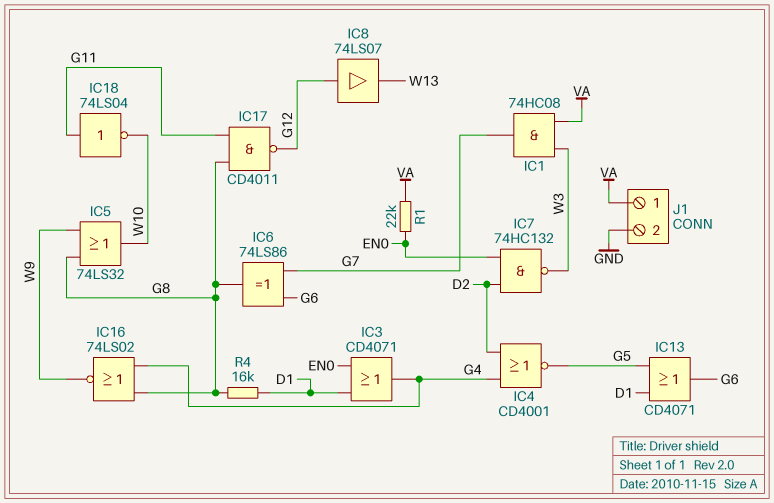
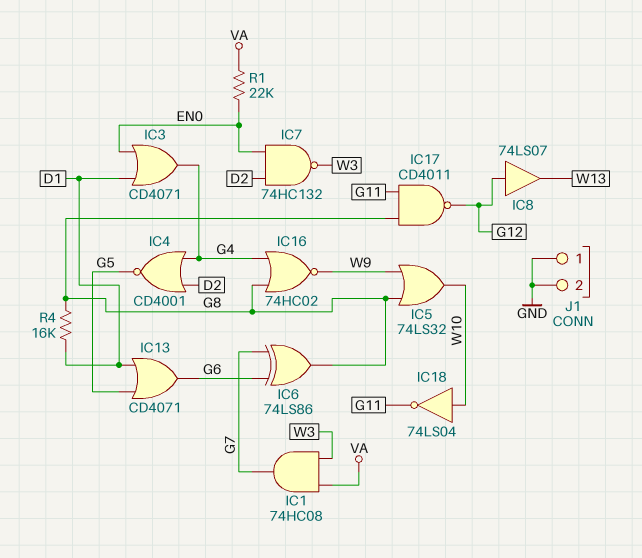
IC16: NOR 74LS02 (in G4, in G8, out W9) -> NOR 74HC02 (in G4, in G8, out W9)
IC18: NOT 74LS04 (in G11, out W10) -> NOT 74LS04 (in W10, out G11)
J1 pin 1: VA -> GND

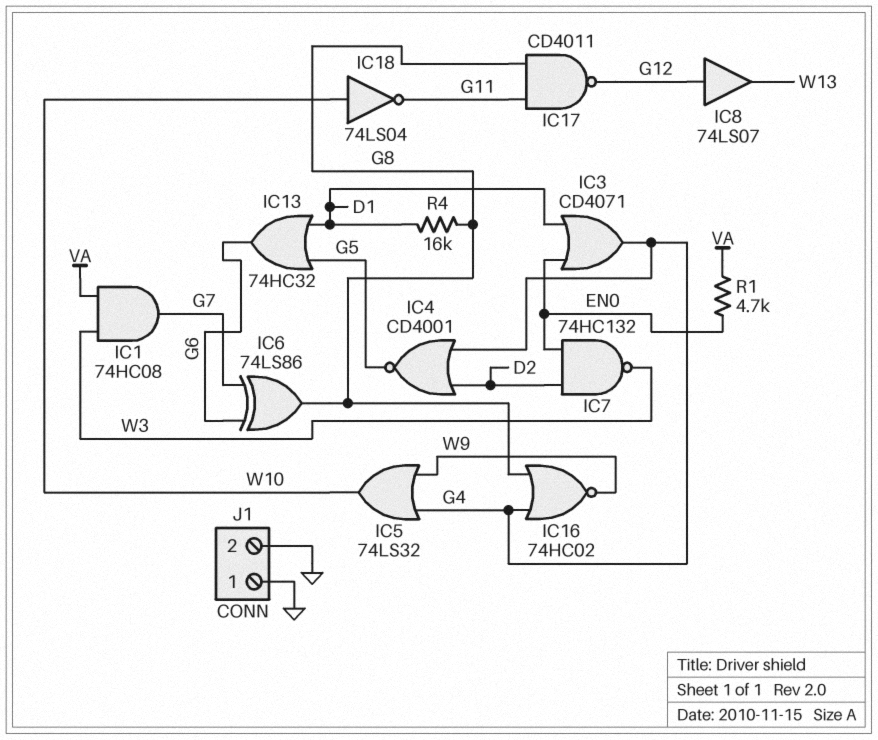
IC5: OR 74LS32 (in G8, in W9, out W10) -> OR 74LS32 (in G4, in W9, out W10)
IC13: OR CD4071 (in D1, in G5, out G6) -> OR 74HC32 (in D1, in G5, out G6)
R1: 22k (EN0, VA) -> 4.7k (EN0, VA)

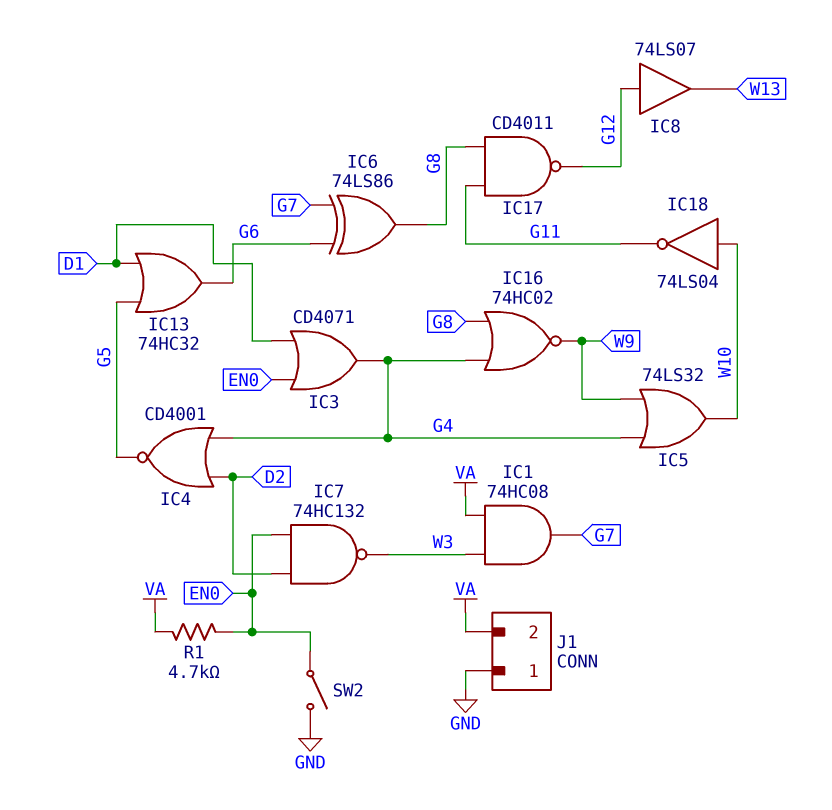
J1 pin 2: GND -> VA
R4: 16k (D1, G8) -> none
SW2: none -> switch (EN0, GND)

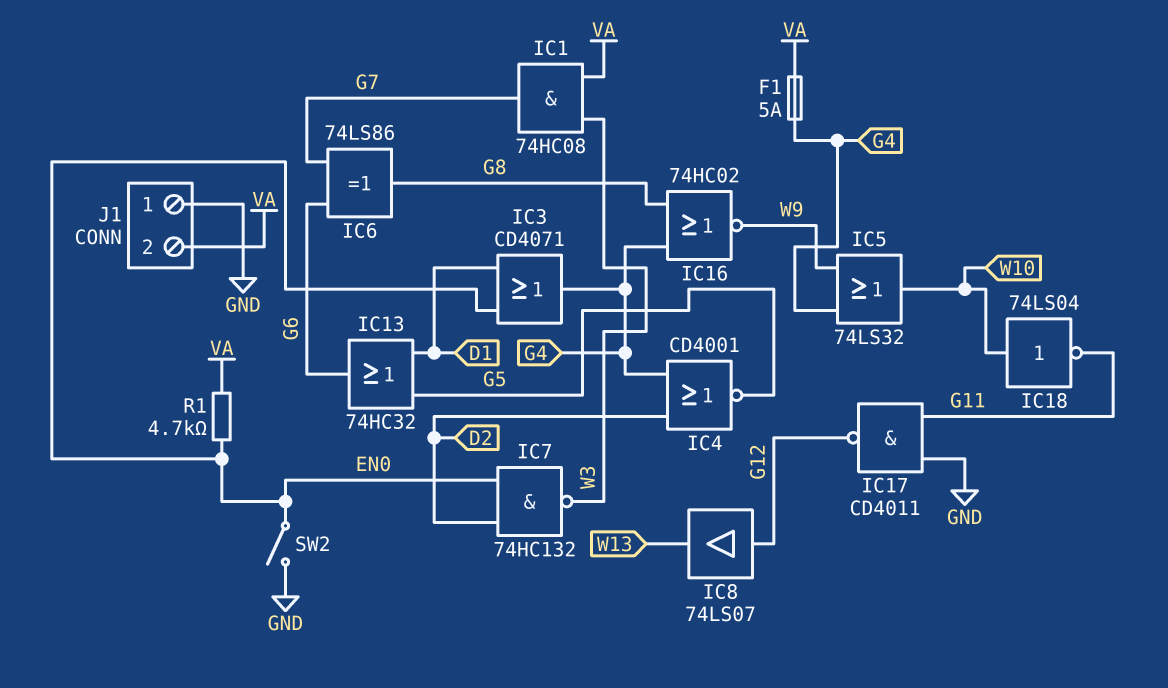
F1: none -> 5A (G4, VA)
IC17: NAND CD4011 (in G8, in G11, out G12) -> NAND CD4011 (in G11, in GND, out G12)

